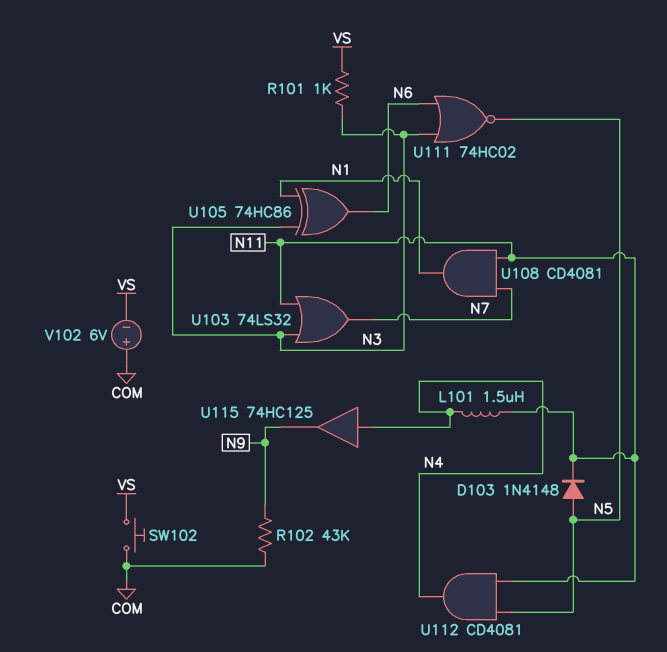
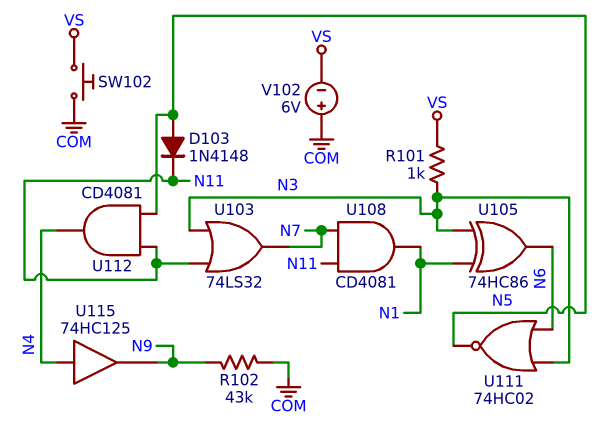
L101: 1.5uH (N4, N11) -> none

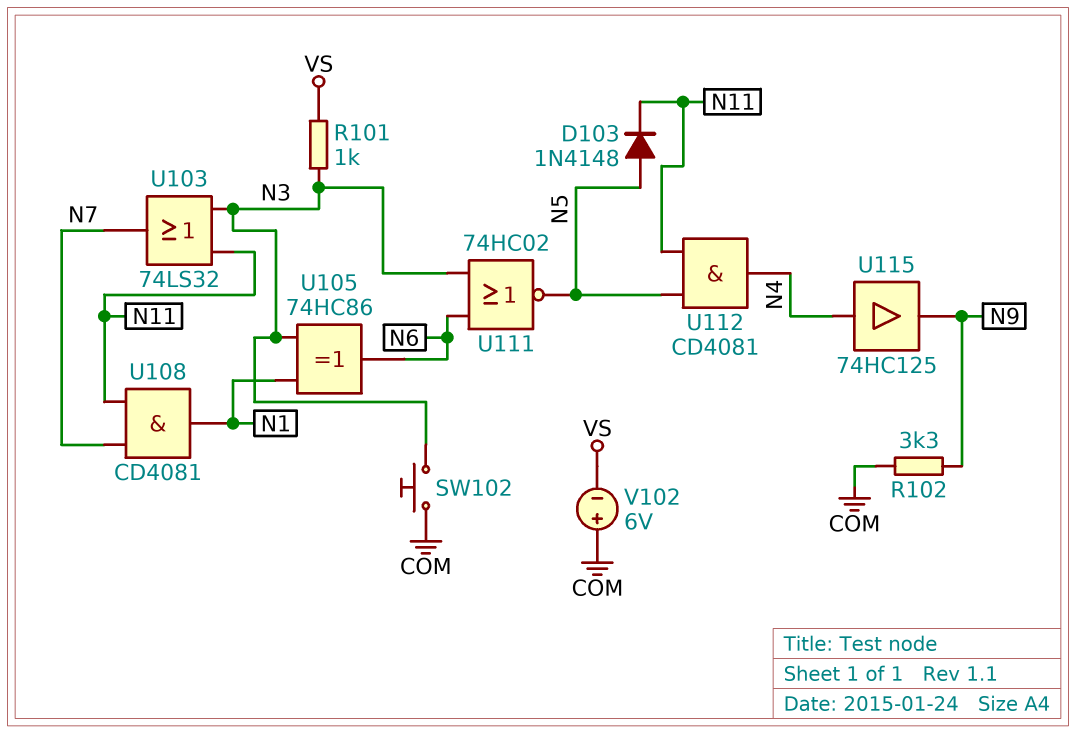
R102: 43k (COM, N9) -> 3.3k (COM, N9)
SW102: button (COM, VS) -> button (COM, N3)

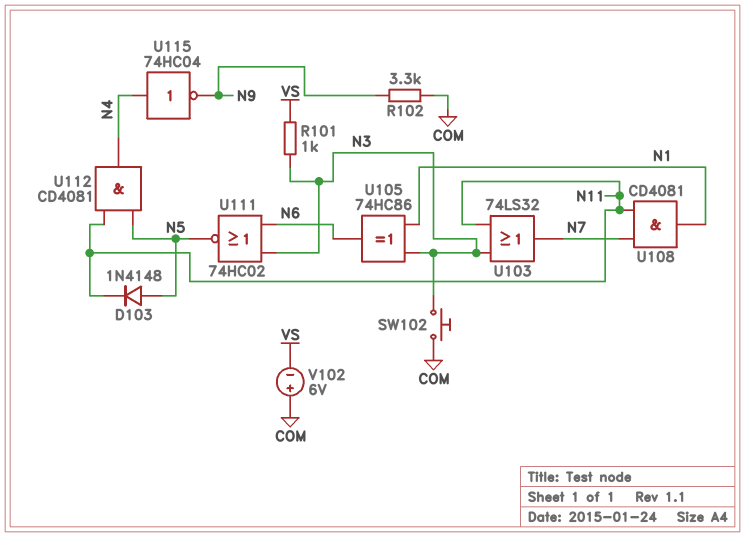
U115: buffer 74HC125 (in N4, out N9) -> NOT 74HC04 (in N4, out N9)

